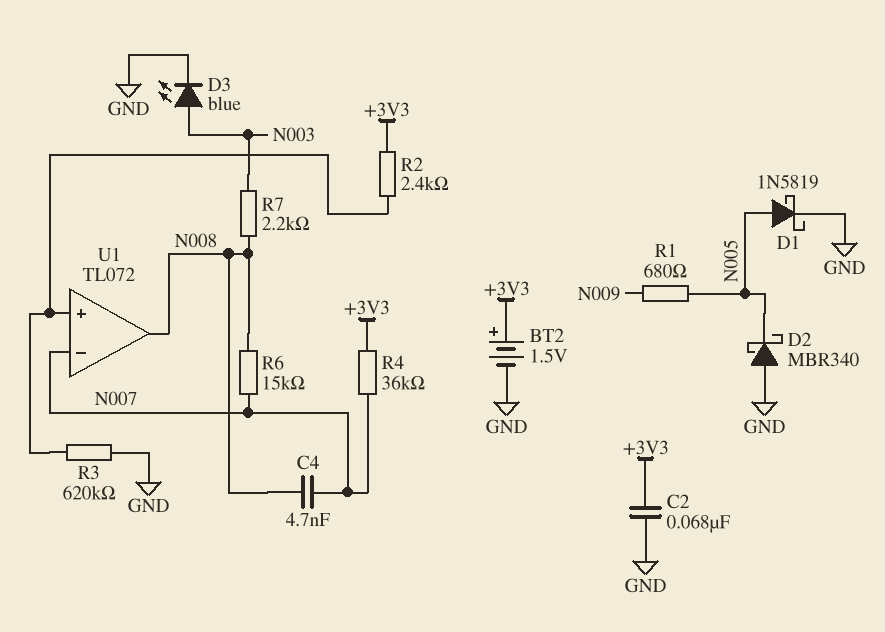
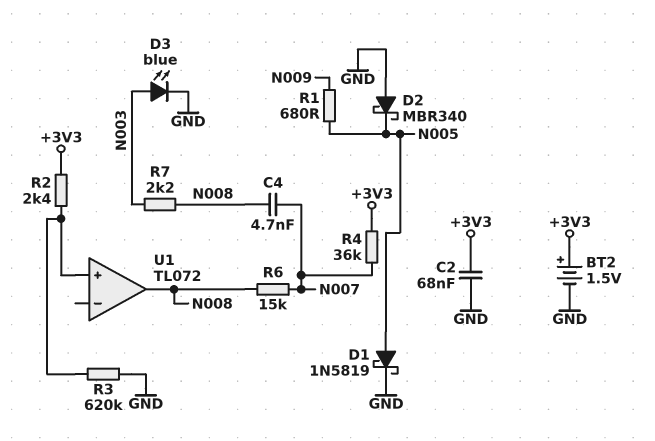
U1 pin in-: N007 -> none

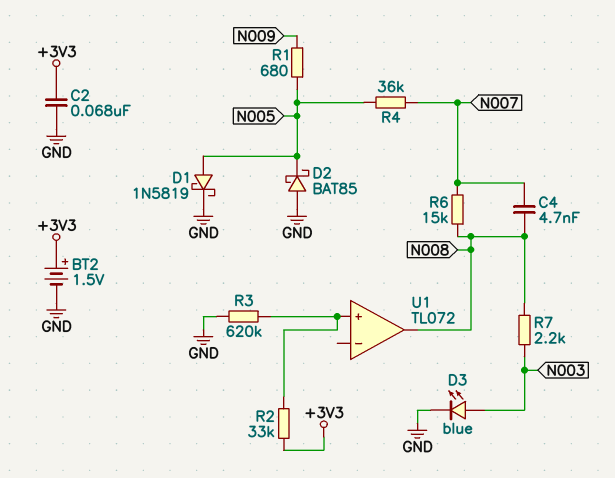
D2: schottky MBR340 (A GND, K N005) -> schottky BAT85 (A GND, K N005)
R2: 2.4k (+3V3, U1/in+) -> 33k (+3V3, U1/in+)
R4: 36k (+3V3, N007) -> 36k (N005, N007)

